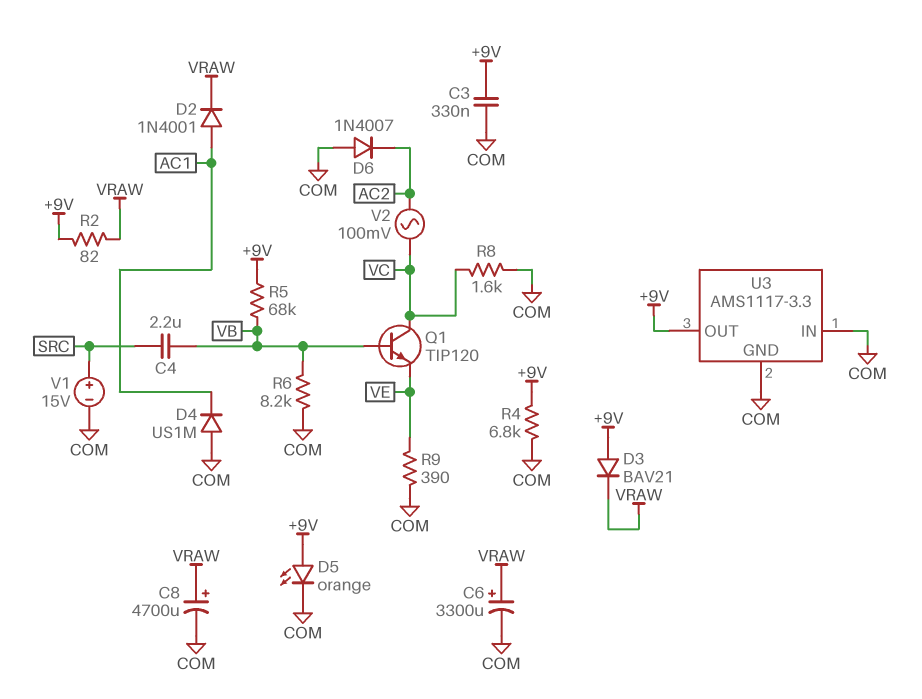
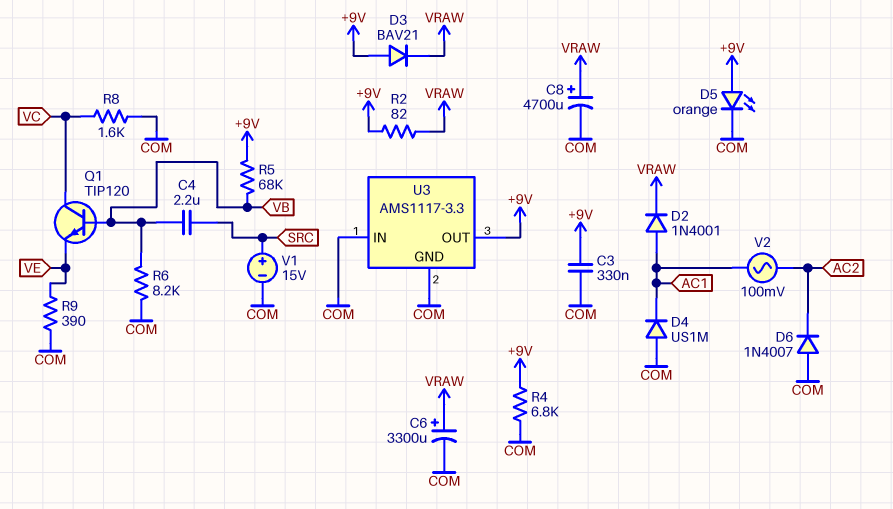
V2: AC 100mV (AC2, VC) -> AC 100mV (AC1, AC2)

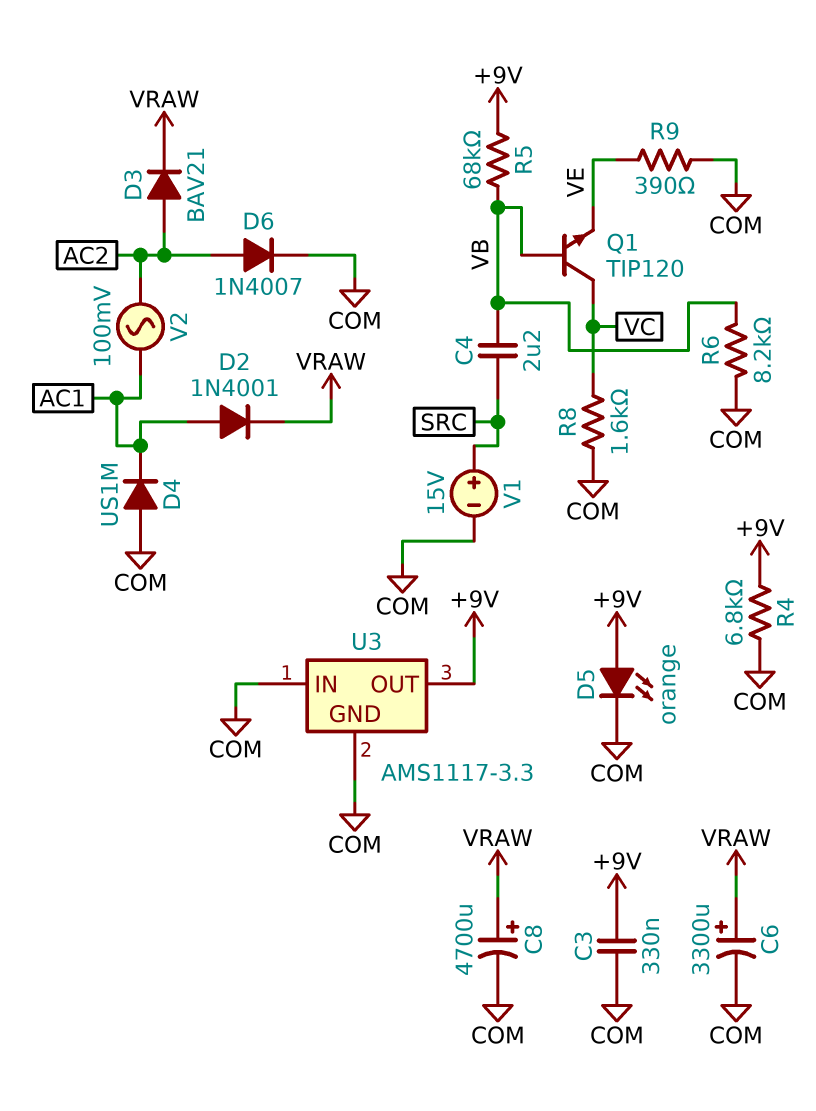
D3: diode BAV21 (A +9V, K VRAW) -> diode BAV21 (A AC2, K VRAW)
D6: diode 1N4007 (A COM, K AC2) -> diode 1N4007 (A AC2, K COM)
R2: 82 (+9V, VRAW) -> none

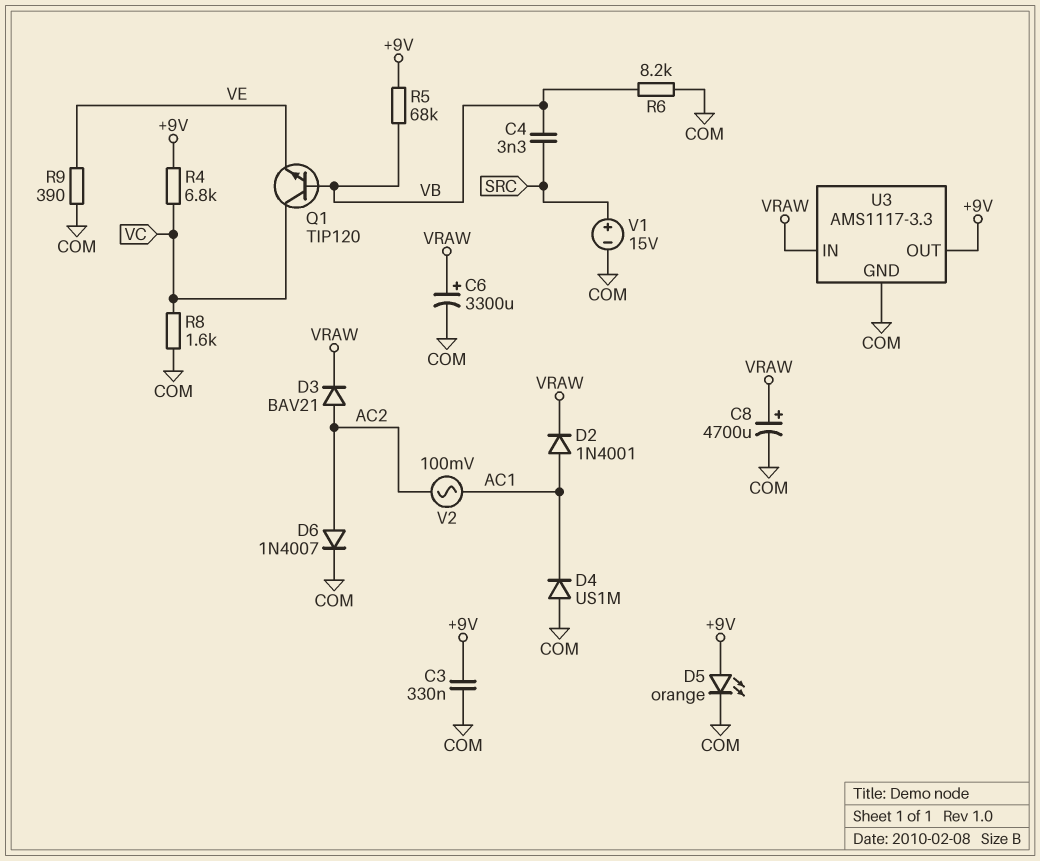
C4: 2.2uF (SRC, VB) -> 3.3nF (SRC, VB)
R4: 6.8k (+9V, COM) -> 6.8k (+9V, VC)
U3 pin IN: COM -> VRAW

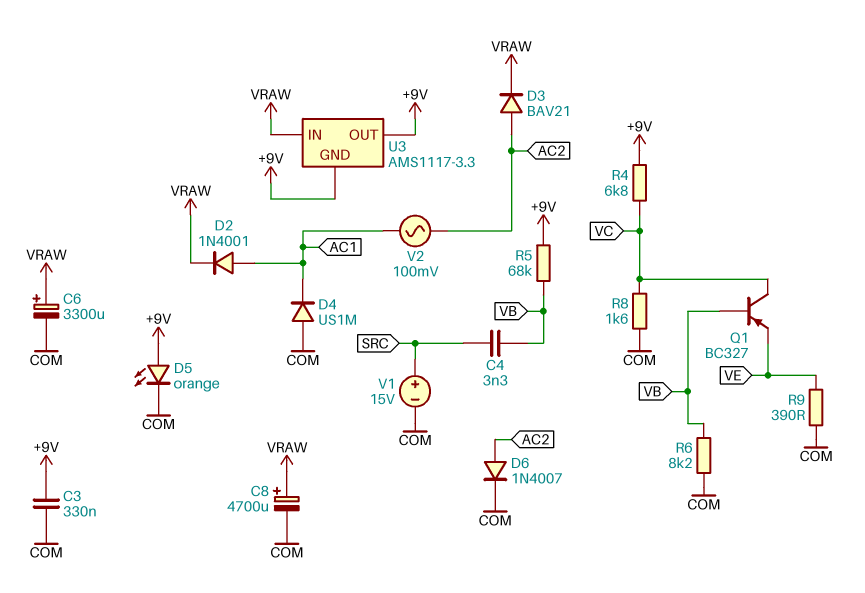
Q1: NPN TIP120 (B VB, C VC, E VE) -> PNP BC327 (B VB, C VC, E VE)
U3 pin GND: COM -> +9V

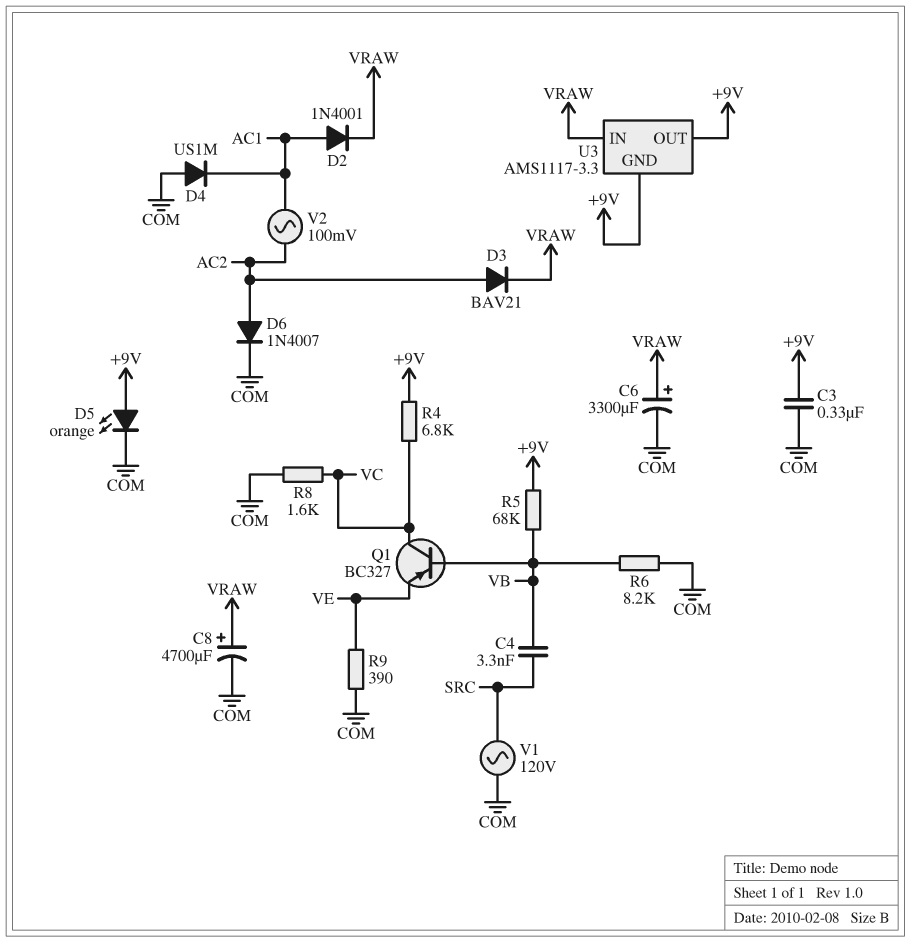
V1: 15V (plus SRC, minus COM) -> AC 120V (COM, SRC)

